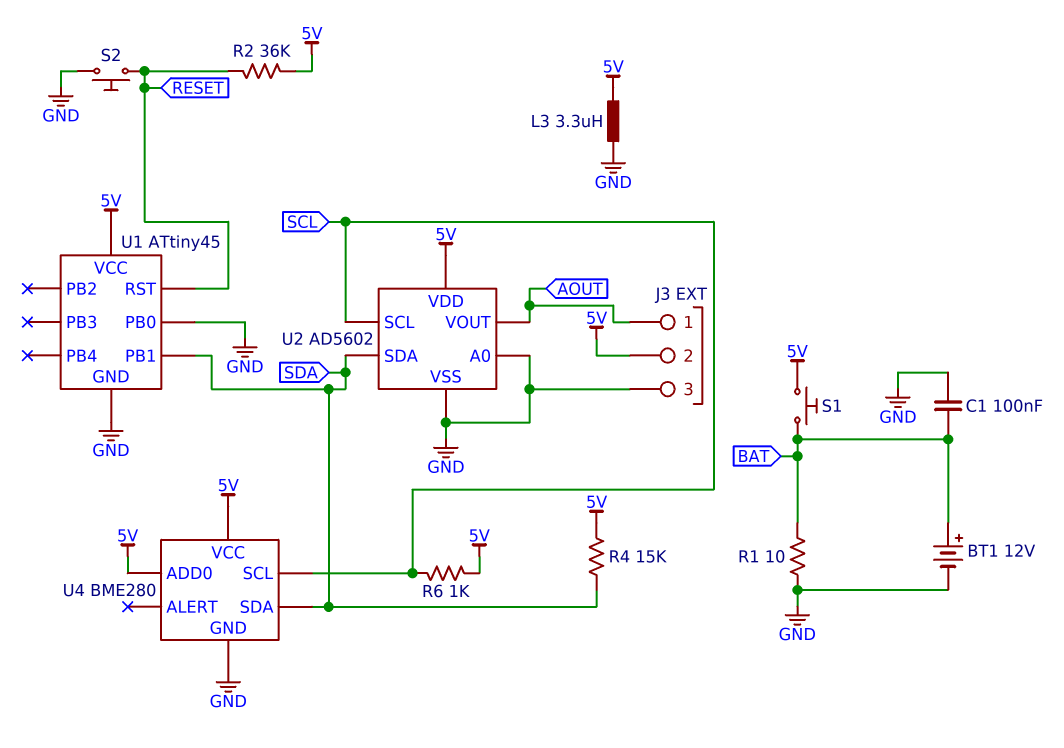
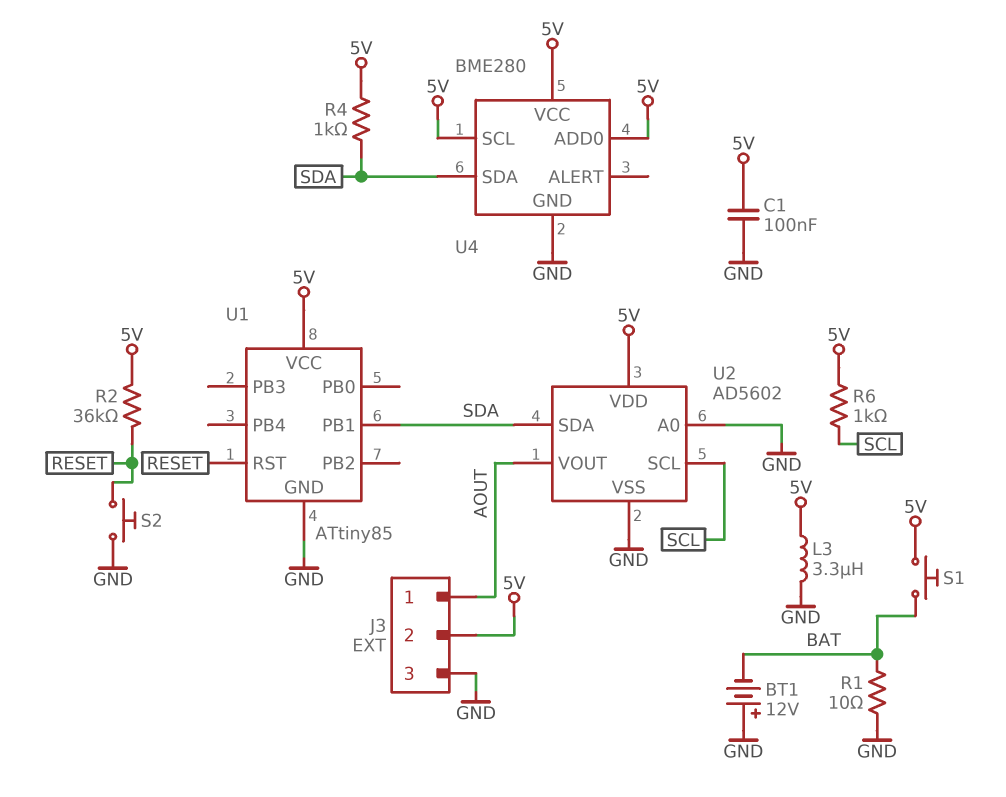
BT1: 12V (plus BAT, minus GND) -> 12V (plus GND, minus BAT)
C1: 100nF (BAT, GND) -> 100nF (5V, GND)
R4: 15k (5V, SDA) -> 1k (5V, SDA)
U1: ATtiny45 -> ATtiny85
U1 pin PB0: GND -> none
U4 pin SCL: SCL -> 5V

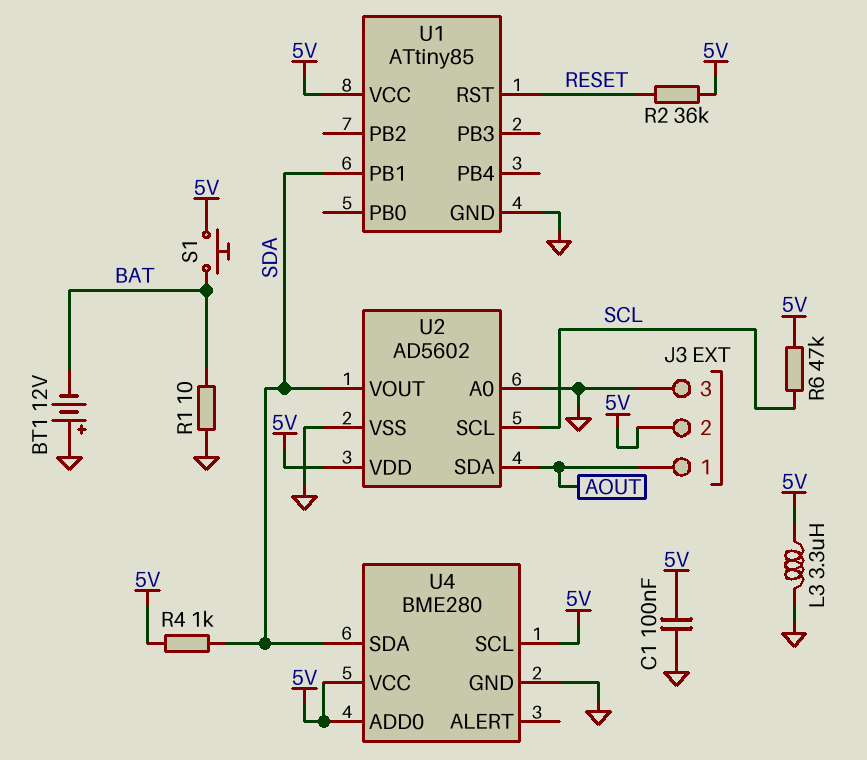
R6: 1k (5V, SCL) -> 47k (5V, SCL)
S2: button (GND, RESET) -> none
U2 pin SDA: SDA -> AOUT
U2 pin VOUT: AOUT -> SDA

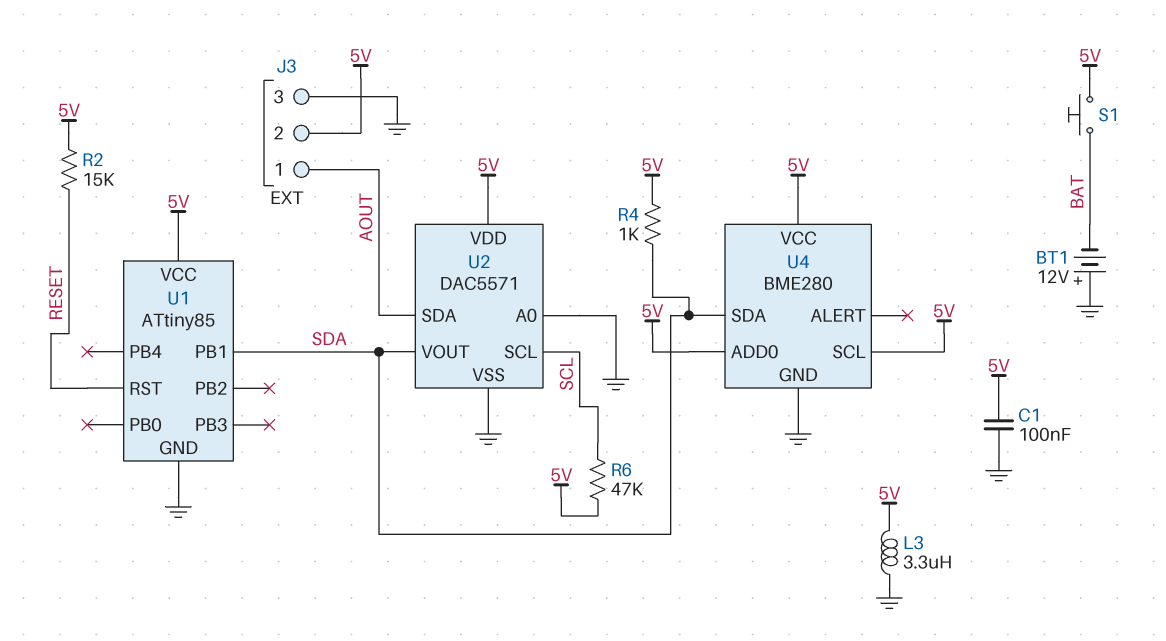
R1: 10 (BAT, GND) -> none
R2: 36k (5V, RESET) -> 15k (5V, RESET)
U2: AD5602 -> DAC5571

